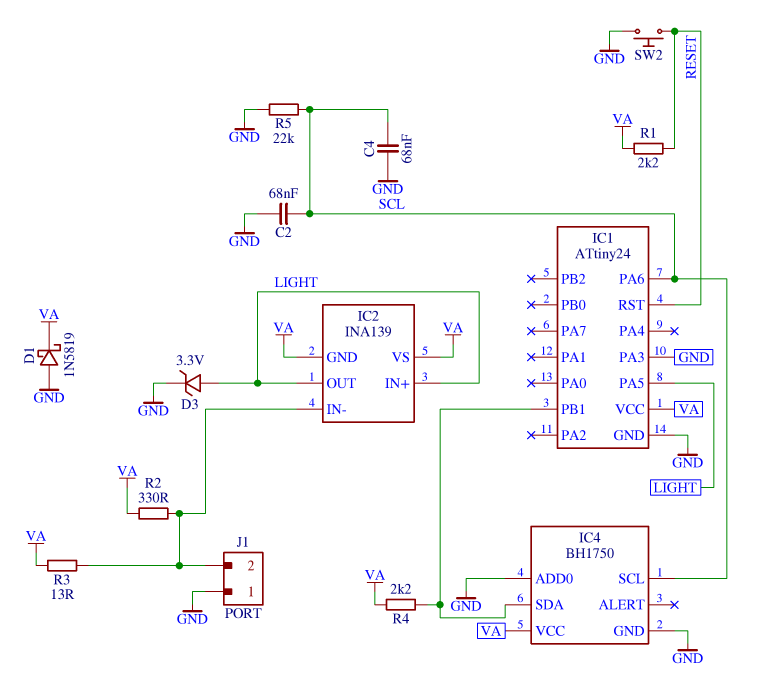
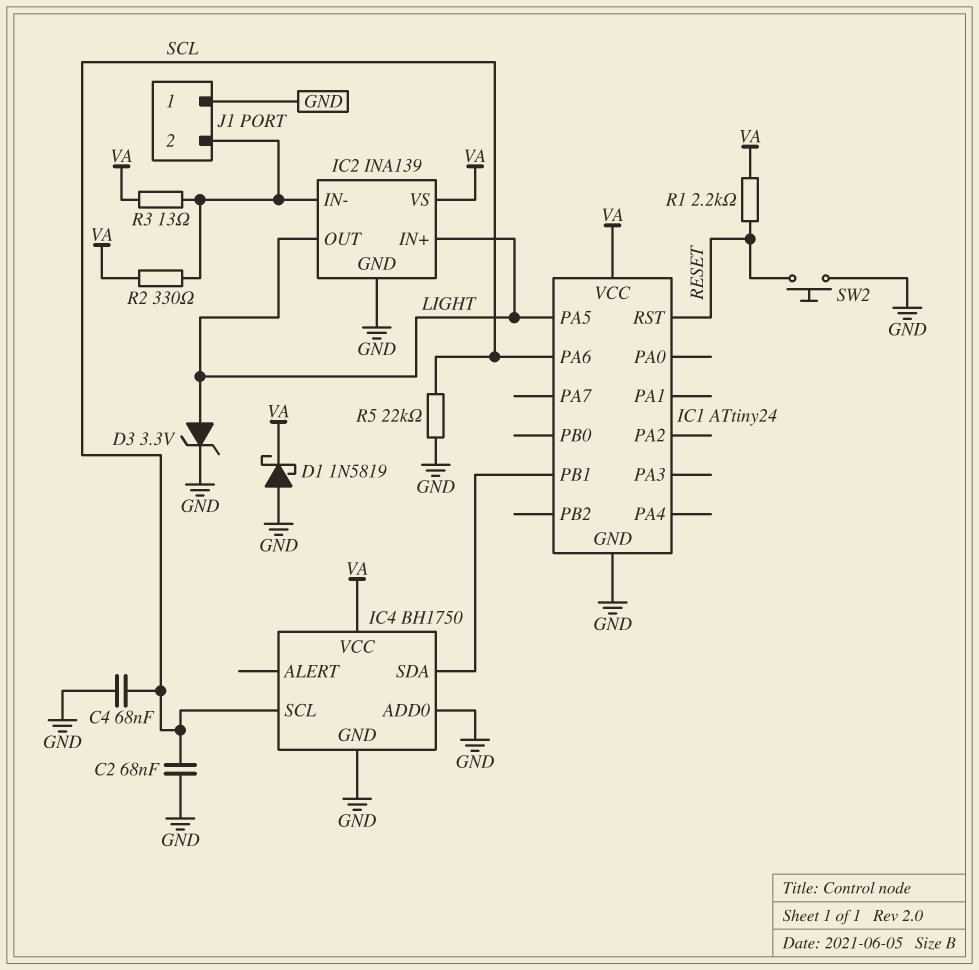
IC1 pin PA3: GND -> none
IC2 pin GND: VA -> GND
R4: 2.2k (IC1/PB1, VA) -> none

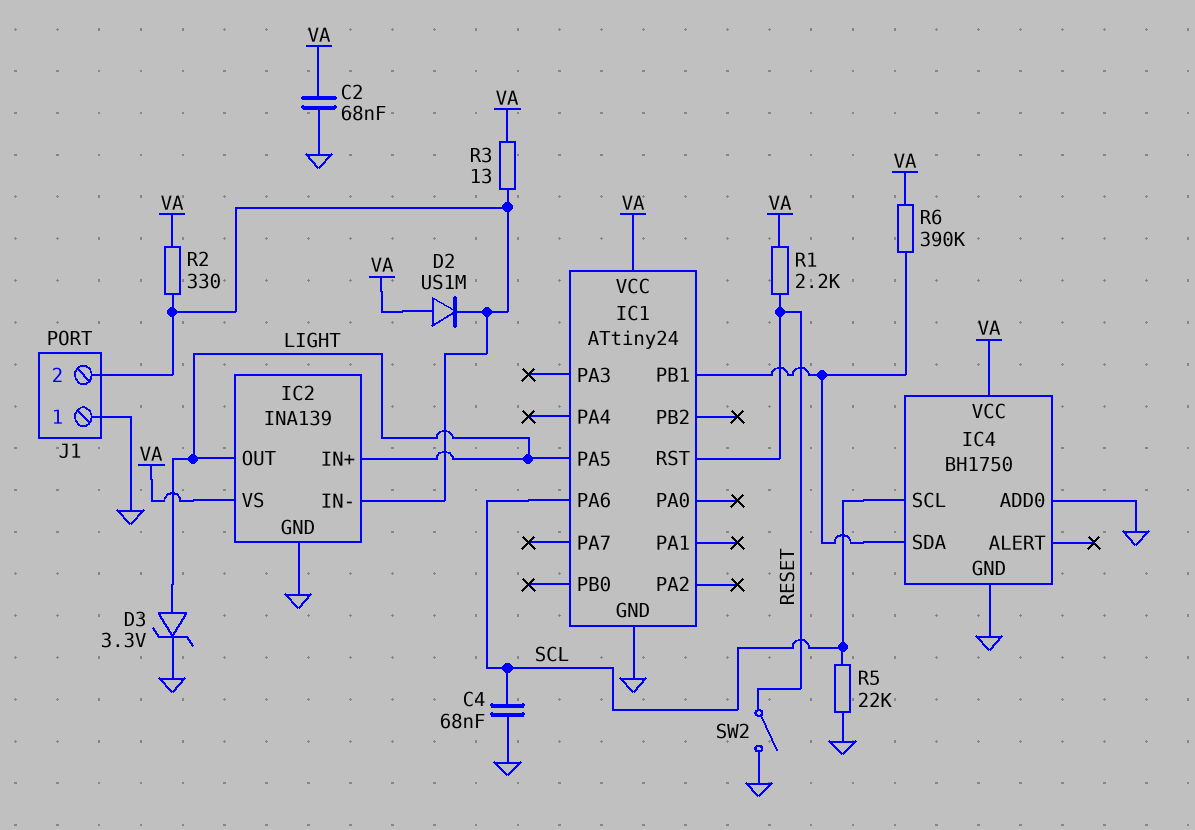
C2: 68nF (GND, SCL) -> 68nF (GND, VA)
D1: schottky 1N5819 (A GND, K VA) -> none
D2: none -> diode US1M (A VA, K IC2/IN-)
R6: none -> 390k (IC1/PB1, VA)
SW2: button (GND, RESET) -> switch (GND, RESET)

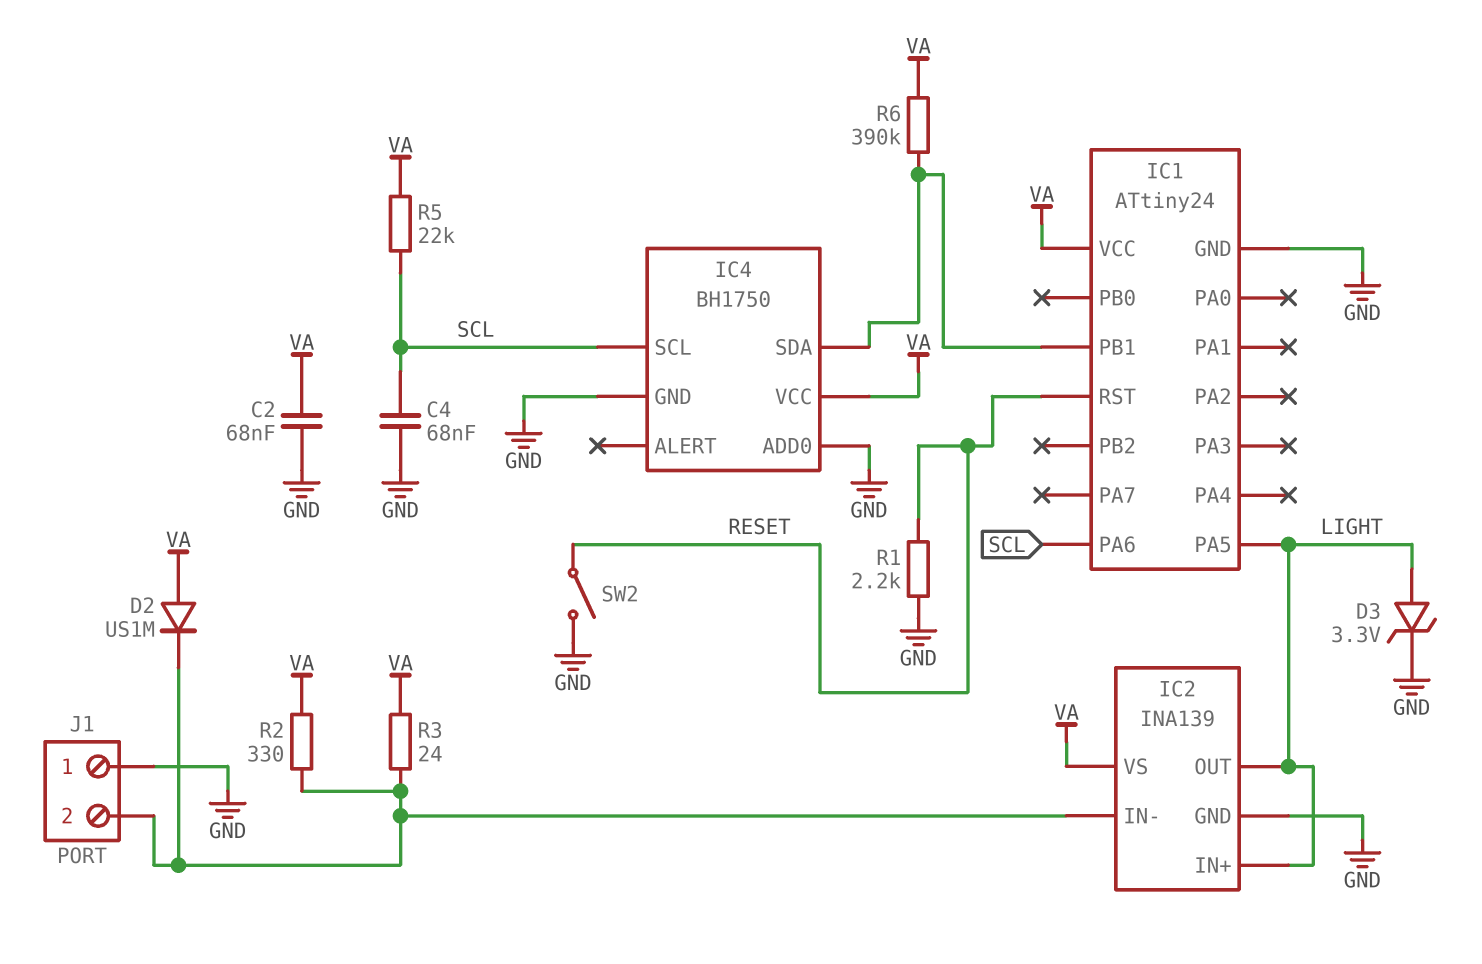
R1: 2.2k (RESET, VA) -> 2.2k (GND, RESET)
R3: 13 (IC2/IN-, VA) -> 24 (IC2/IN-, VA)
R5: 22k (GND, SCL) -> 22k (SCL, VA)

